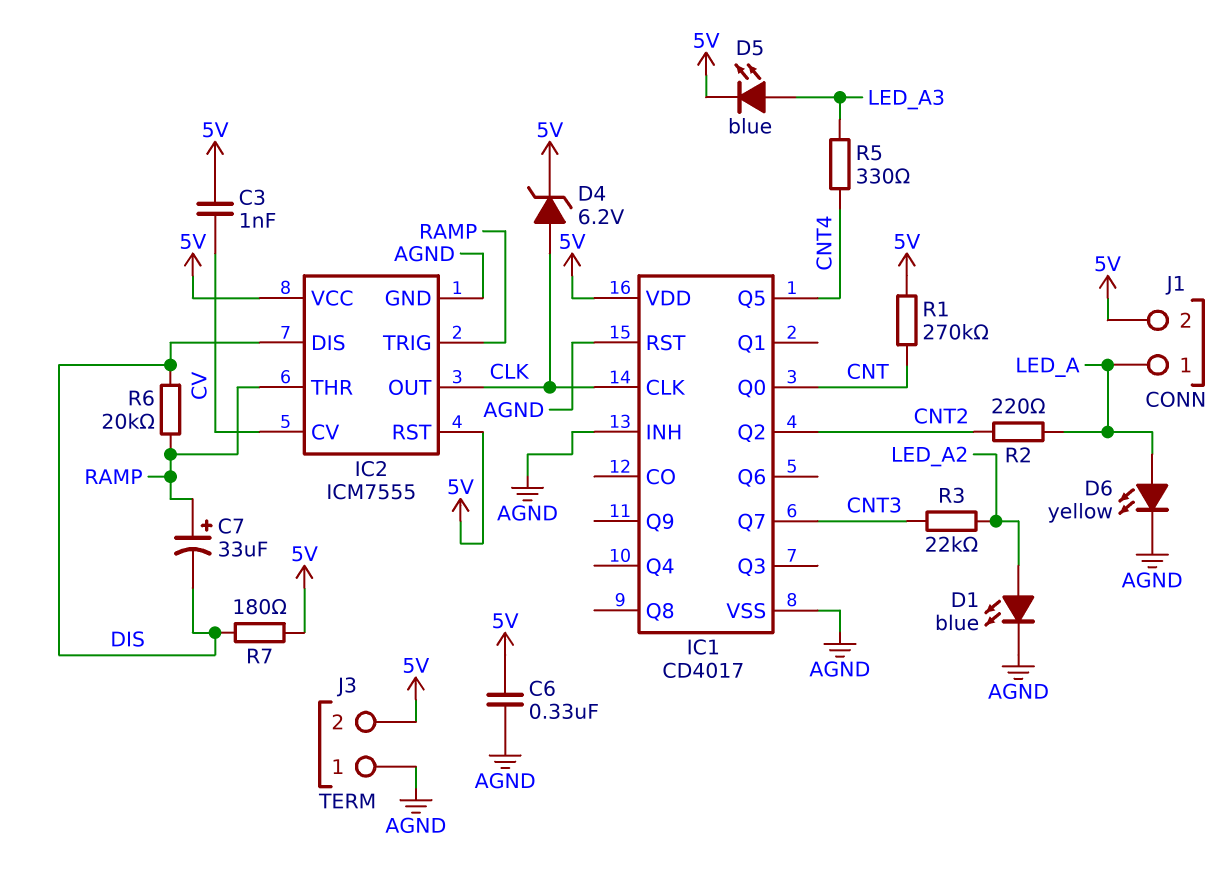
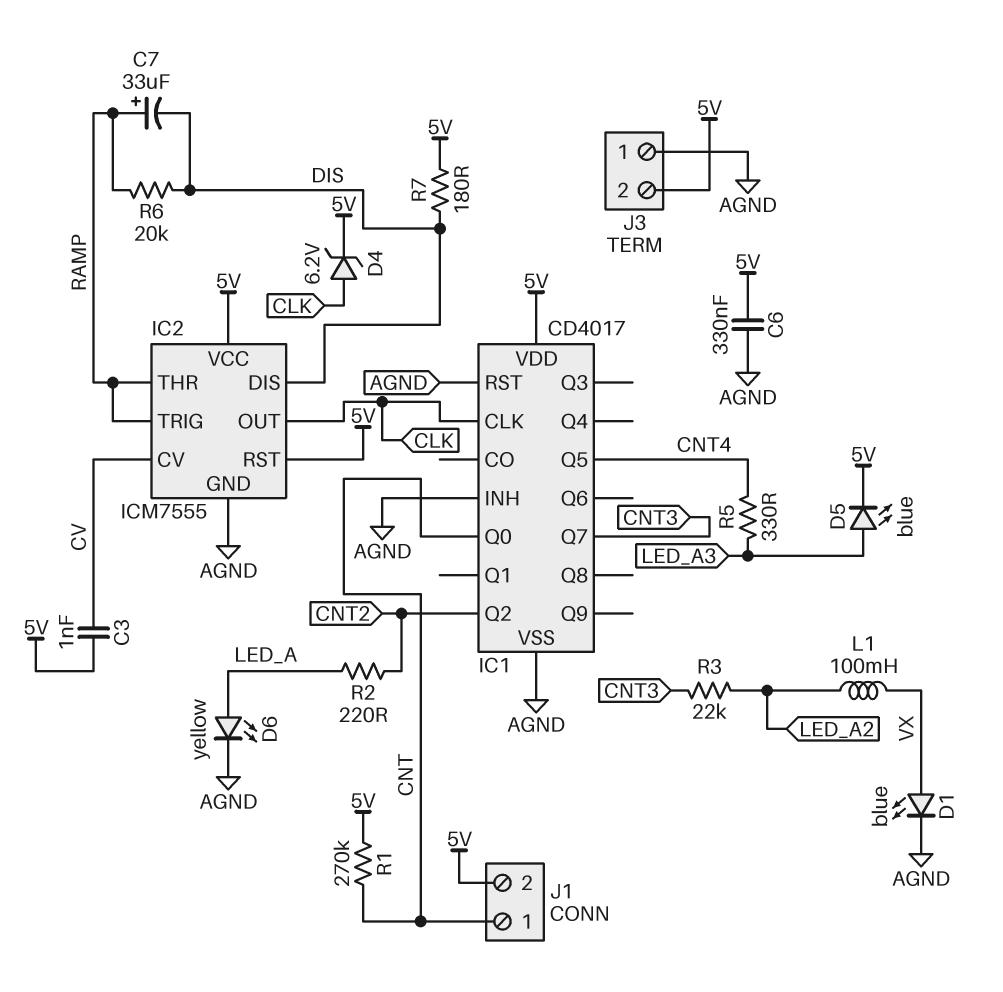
D1: LED blue (A LED_A2, K AGND) -> LED blue (A VX, K AGND)
J1 pin 1: LED_A -> CNT
L1: none -> 100mH (LED_A2, VX)

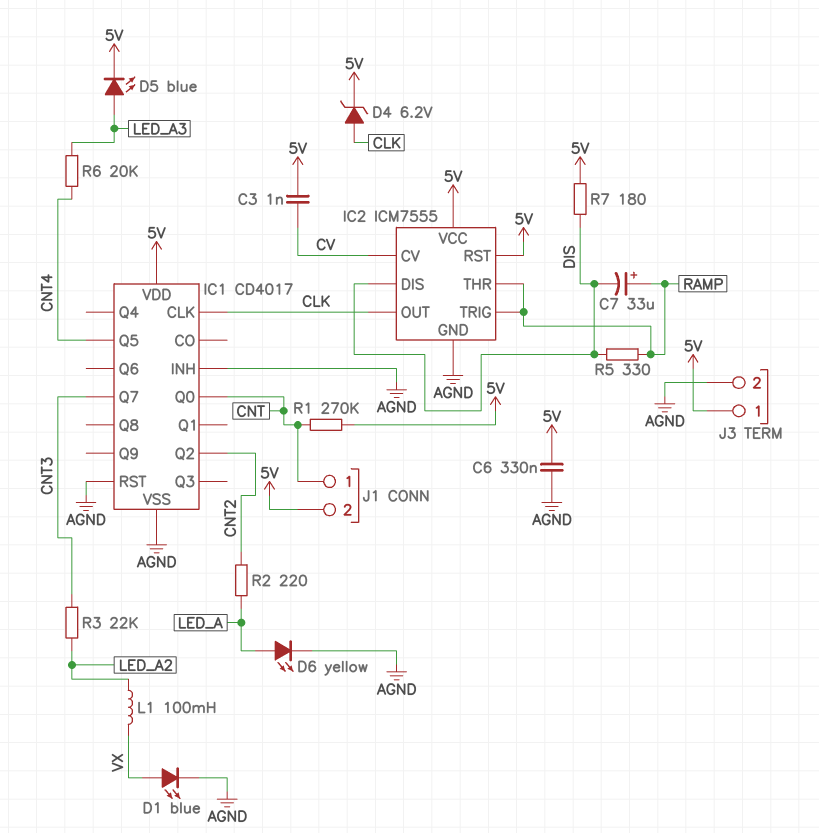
J3 pin 1: AGND -> 5V
J3 pin 2: 5V -> AGND
R5: 330 (CNT4, LED_A3) -> 330 (DIS, RAMP)
R6: 20k (DIS, RAMP) -> 20k (CNT4, LED_A3)

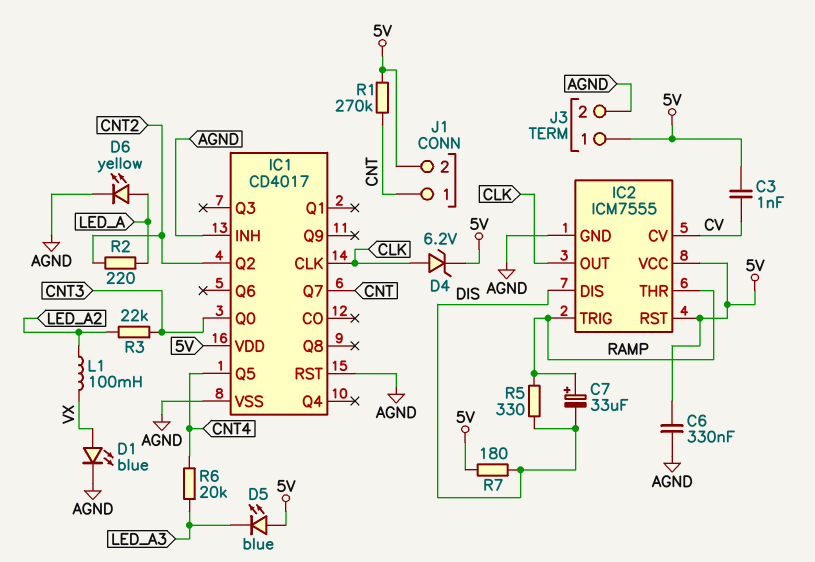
D5: LED blue (A LED_A3, K 5V) -> LED blue (A 5V, K LED_A3)
IC1 pin Q0: CNT -> CNT3
IC1 pin Q7: CNT3 -> CNT

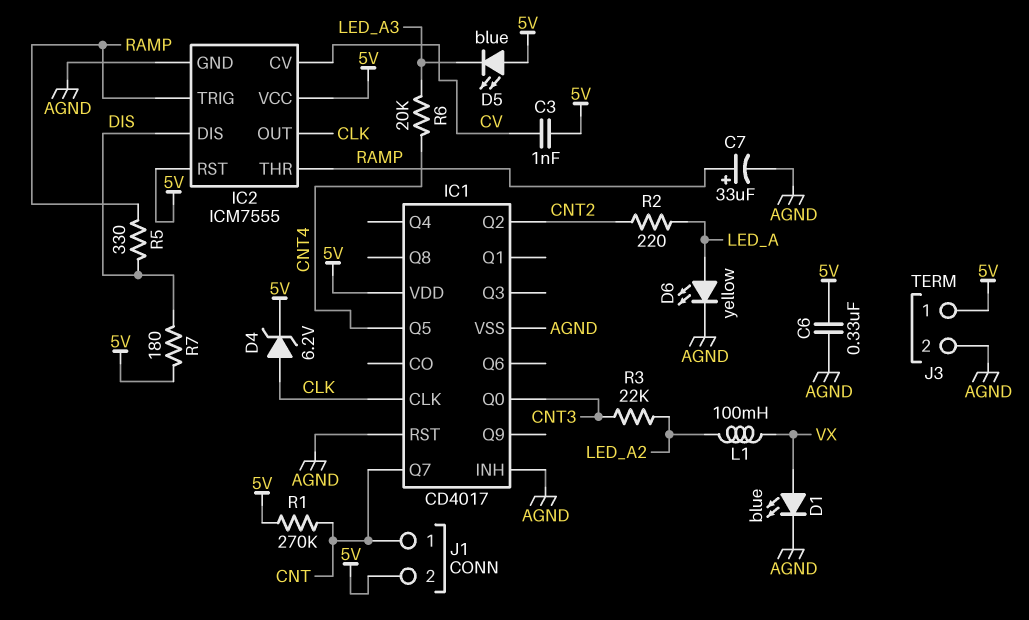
C7: 33uF (plus RAMP, minus DIS) -> 33uF (plus RAMP, minus AGND)

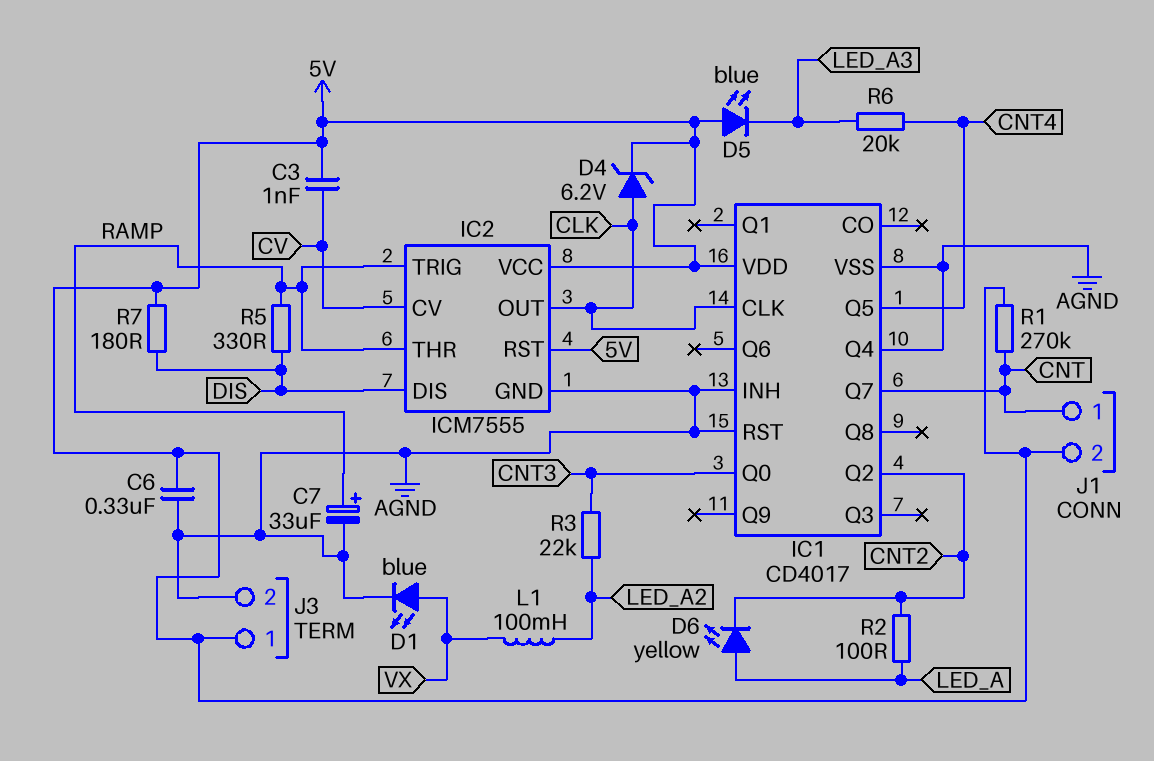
D6: LED yellow (A LED_A, K AGND) -> LED yellow (A LED_A, K CNT2)
IC1 pin Q4: none -> AGND
R2: 220 (CNT2, LED_A) -> 100 (CNT2, LED_A)

